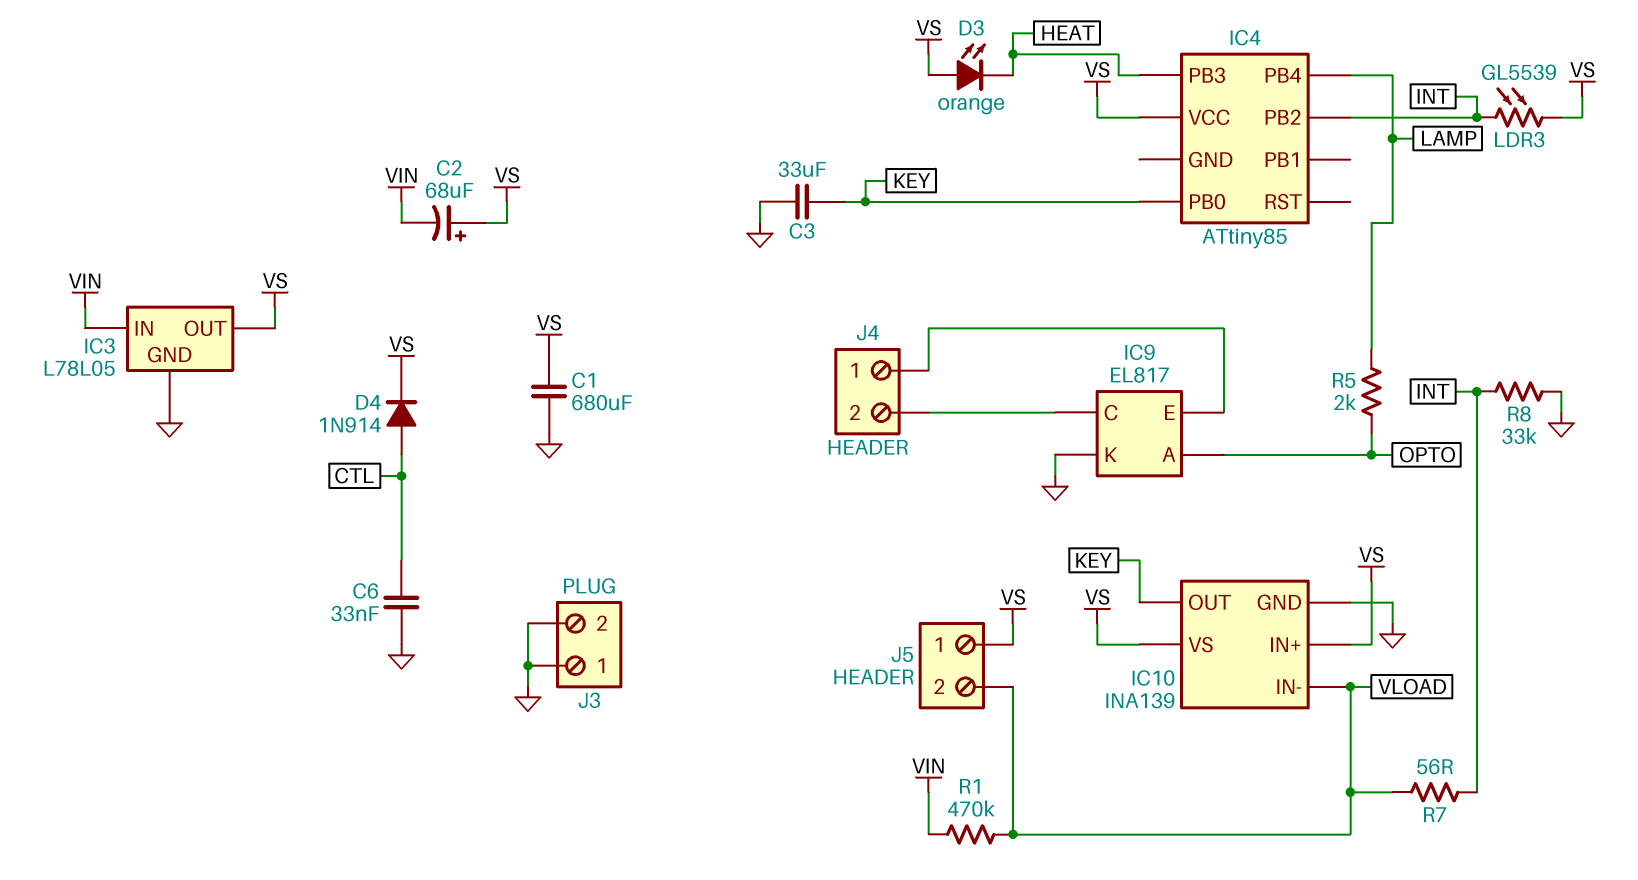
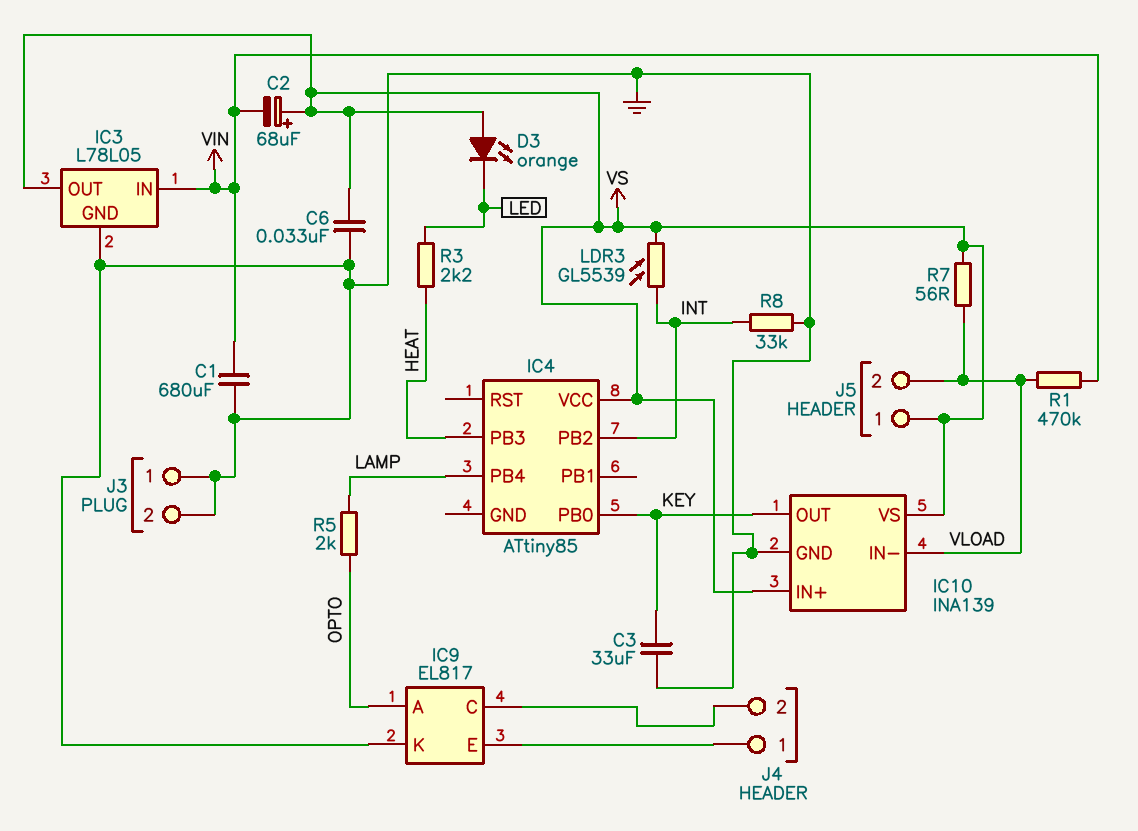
C1: 680uF (GND, VS) -> 680uF (GND, VIN)
C6: 33nF (CTL, GND) -> 33nF (GND, VS)
D3: LED orange (A VS, K HEAT) -> LED orange (A VS, K LED)
D4: diode 1N914 (A CTL, K VS) -> none
R3: none -> 2.2k (HEAT, LED)
R7: 56 (INT, VLOAD) -> 56 (VLOAD, VS)

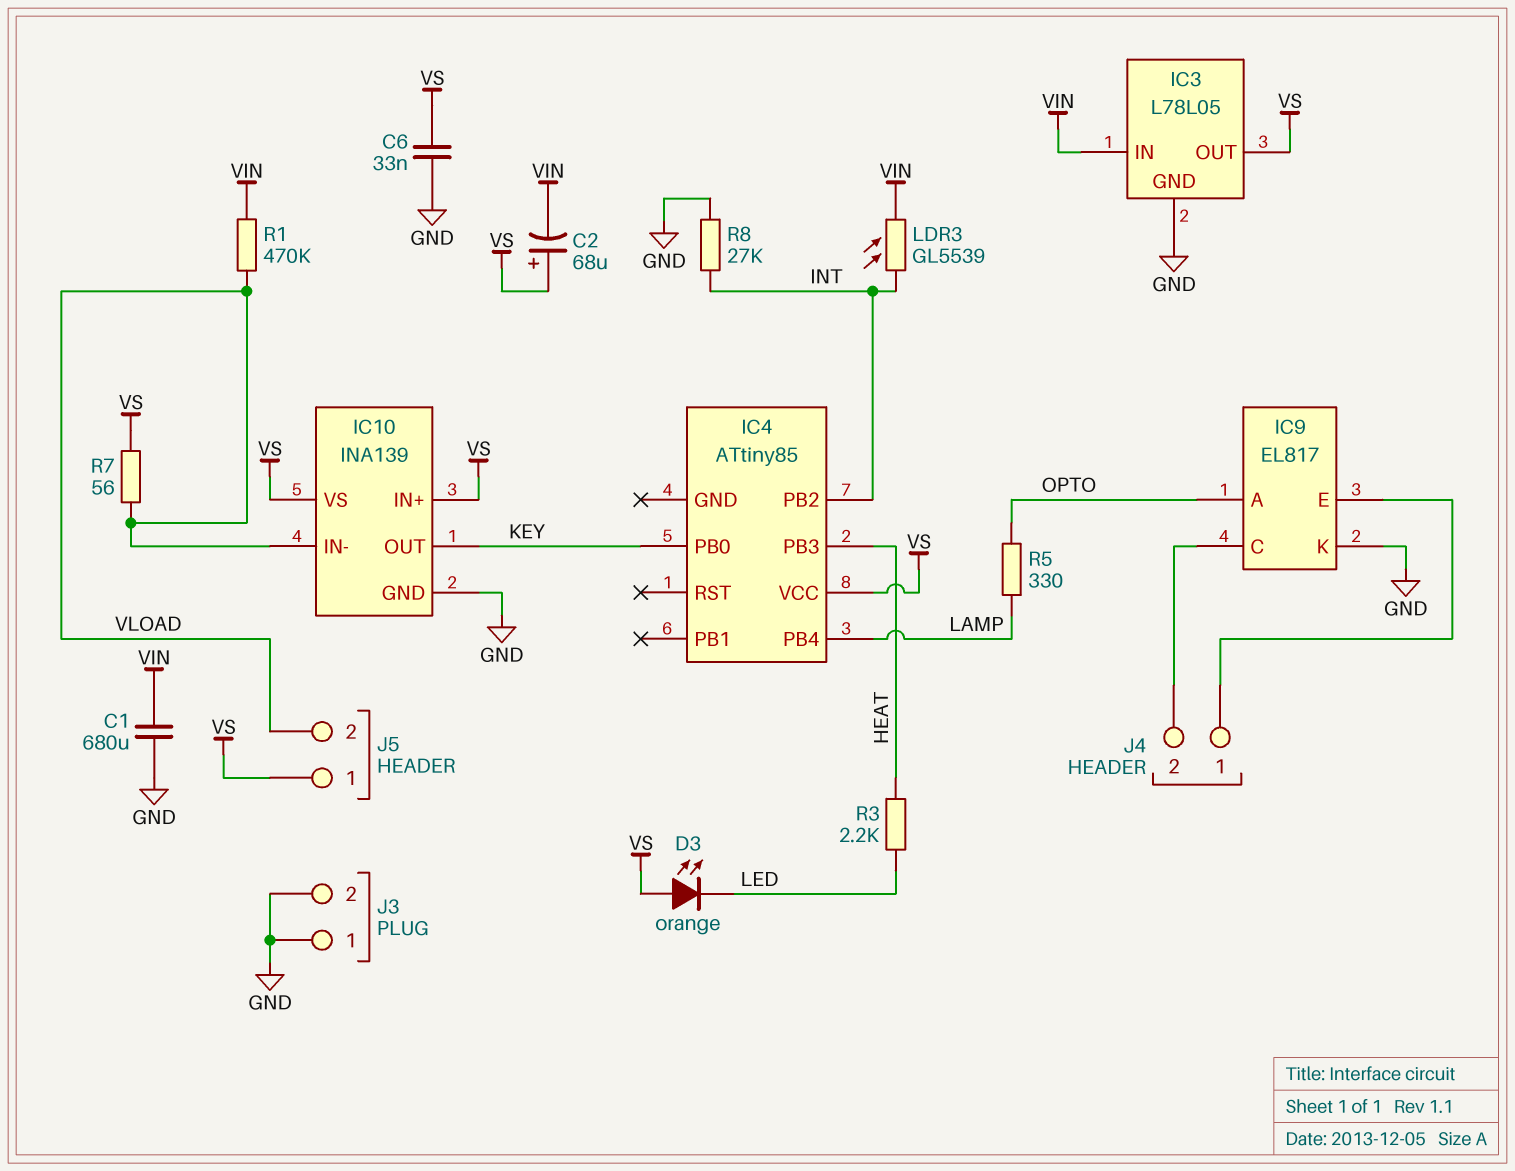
C3: 33uF (GND, KEY) -> none
LDR3: GL5539 (INT, VS) -> GL5539 (INT, VIN)
R5: 2k (LAMP, OPTO) -> 330 (LAMP, OPTO)
R8: 33k (GND, INT) -> 27k (GND, INT)

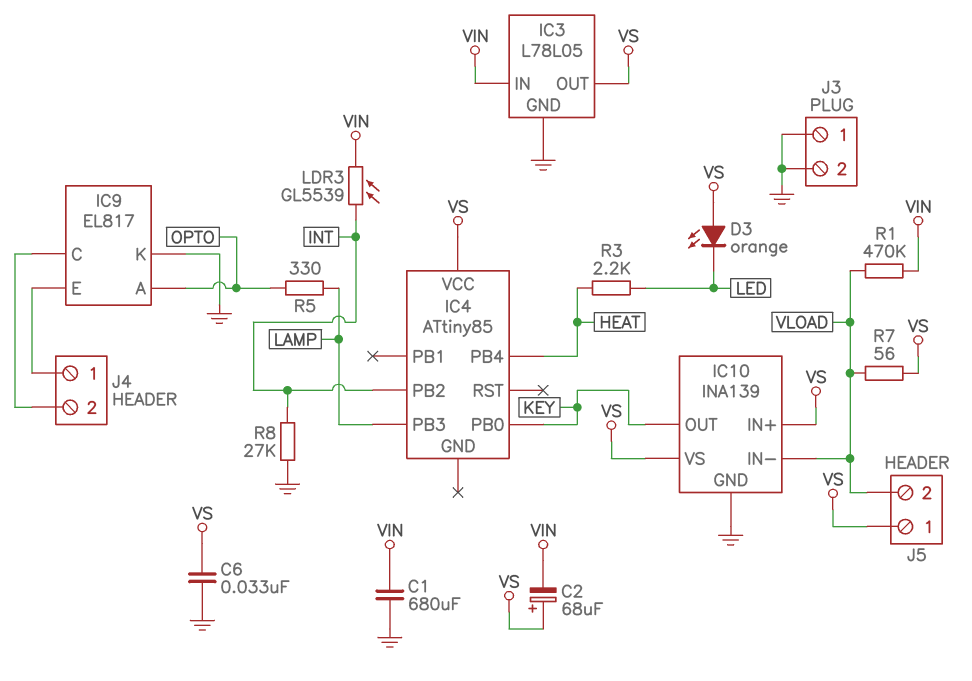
IC4 pin PB3: HEAT -> LAMP
IC4 pin PB4: LAMP -> HEAT

